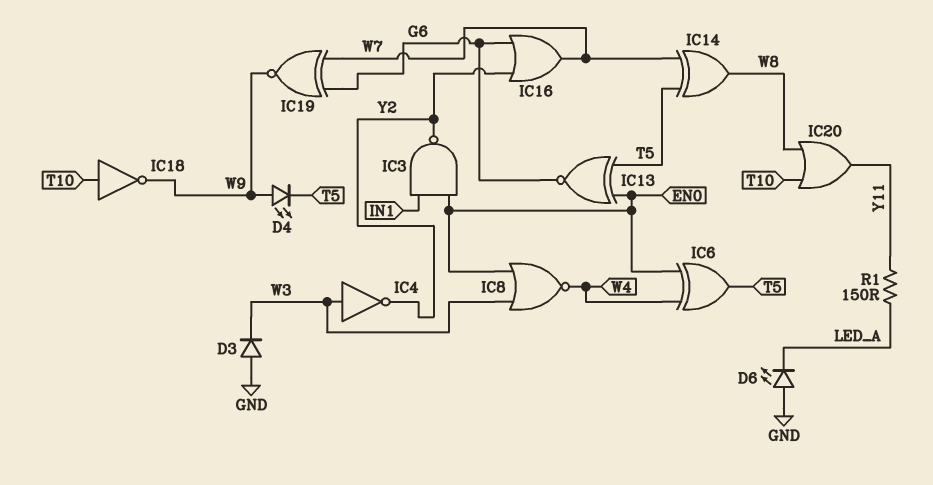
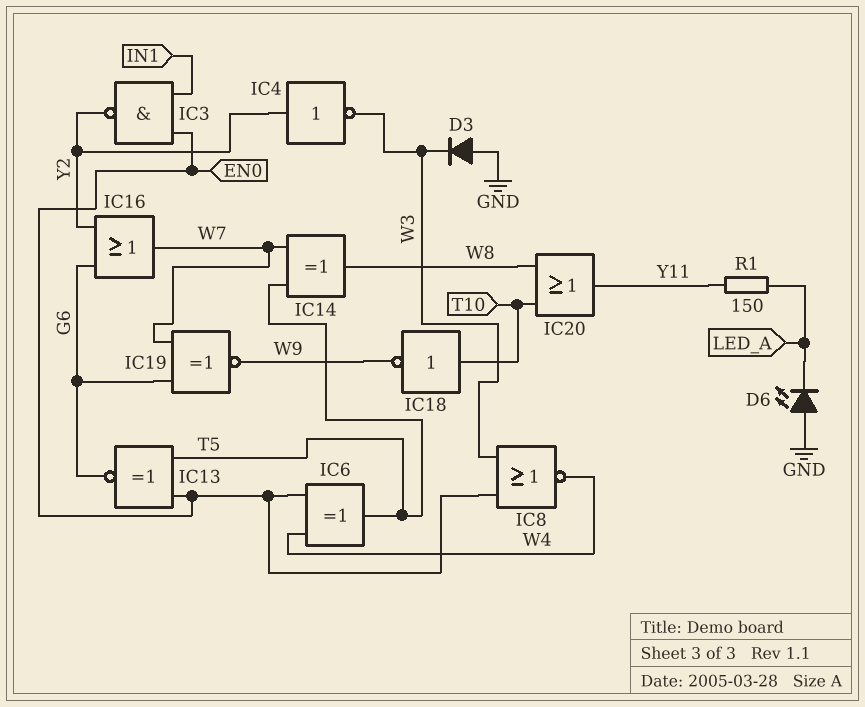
D4: LED (A W9, K T5) -> none
IC4: NOT (in W3, out Y2) -> NOT (in Y2, out W3)

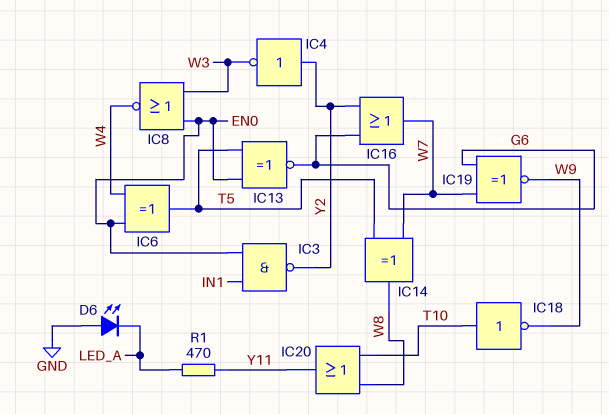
D3: diode (A GND, K W3) -> none
R1: 150 (LED_A, Y11) -> 470 (LED_A, Y11)

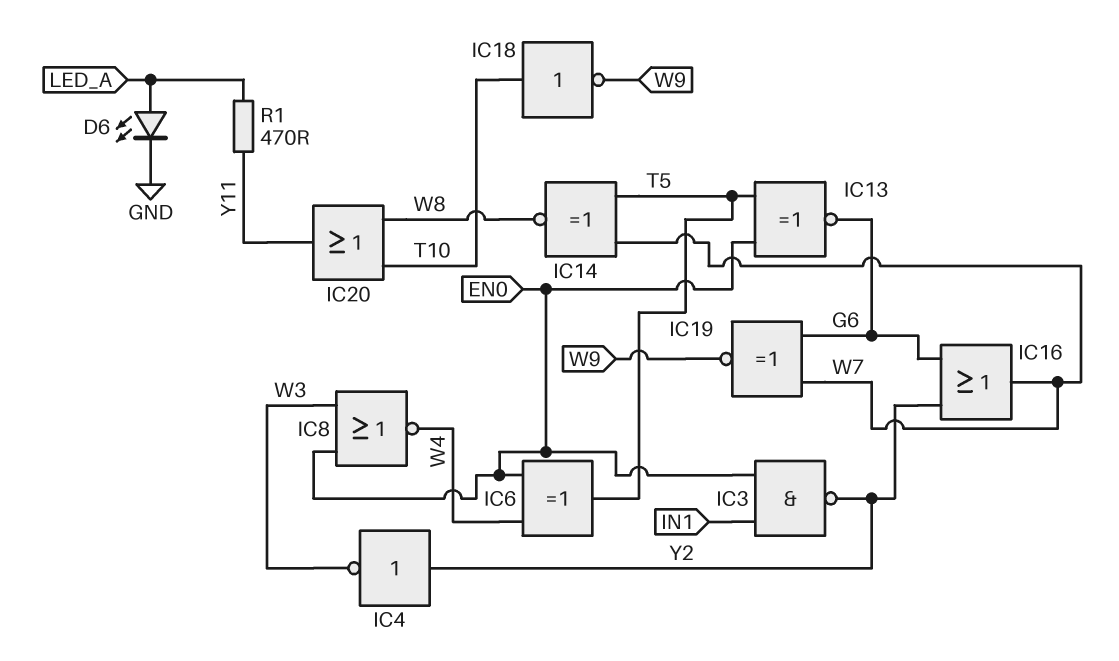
D6: LED (A GND, K LED_A) -> LED (A LED_A, K GND)
IC14: XOR (in T5, in W7, out W8) -> XNOR (in T5, in W7, out W8)

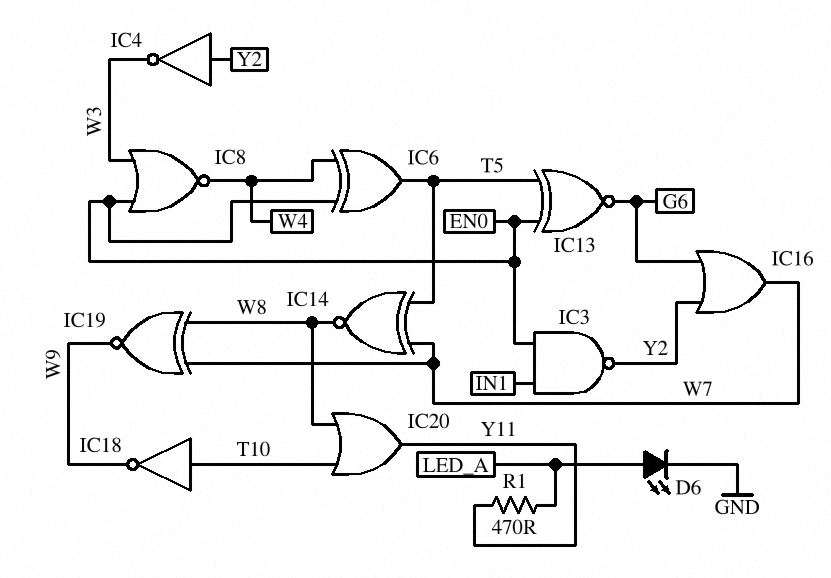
IC19: XNOR (in G6, in W7, out W9) -> XNOR (in W7, in W8, out W9)

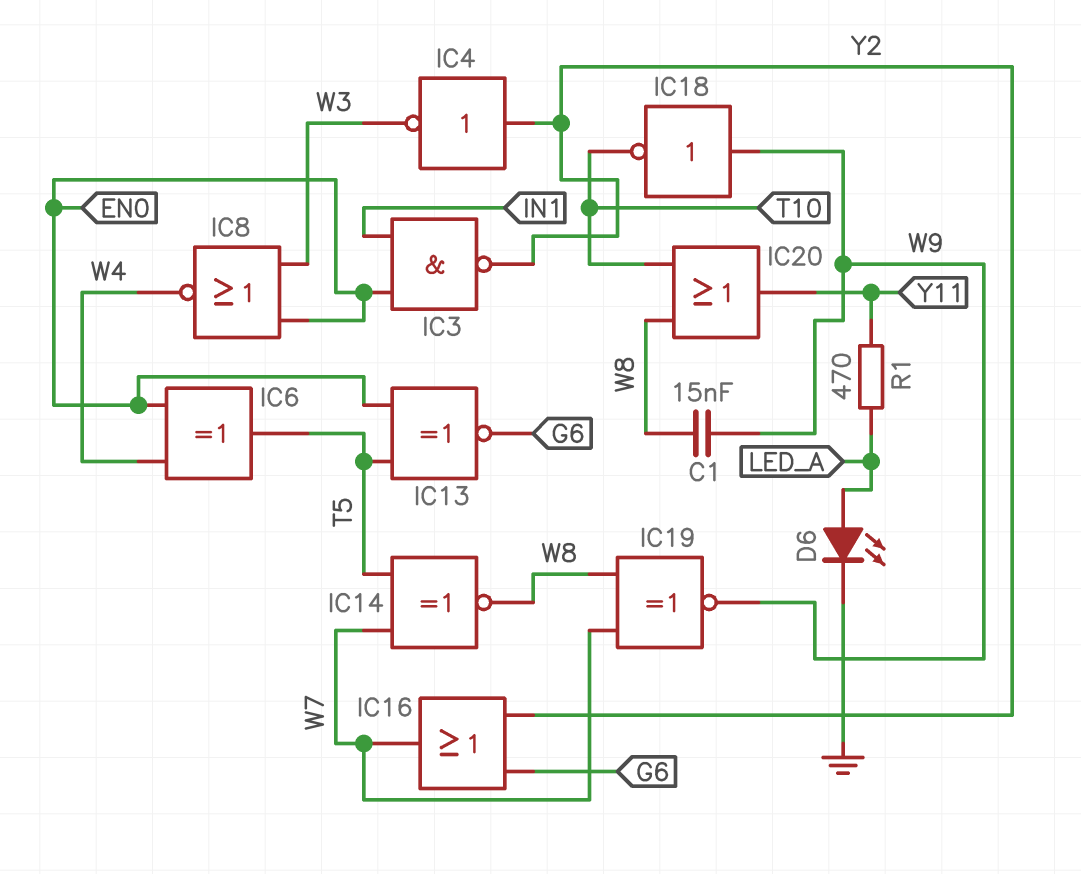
C1: none -> 15nF (W8, W9)
IC18: NOT (in T10, out W9) -> NOT (in W9, out T10)

